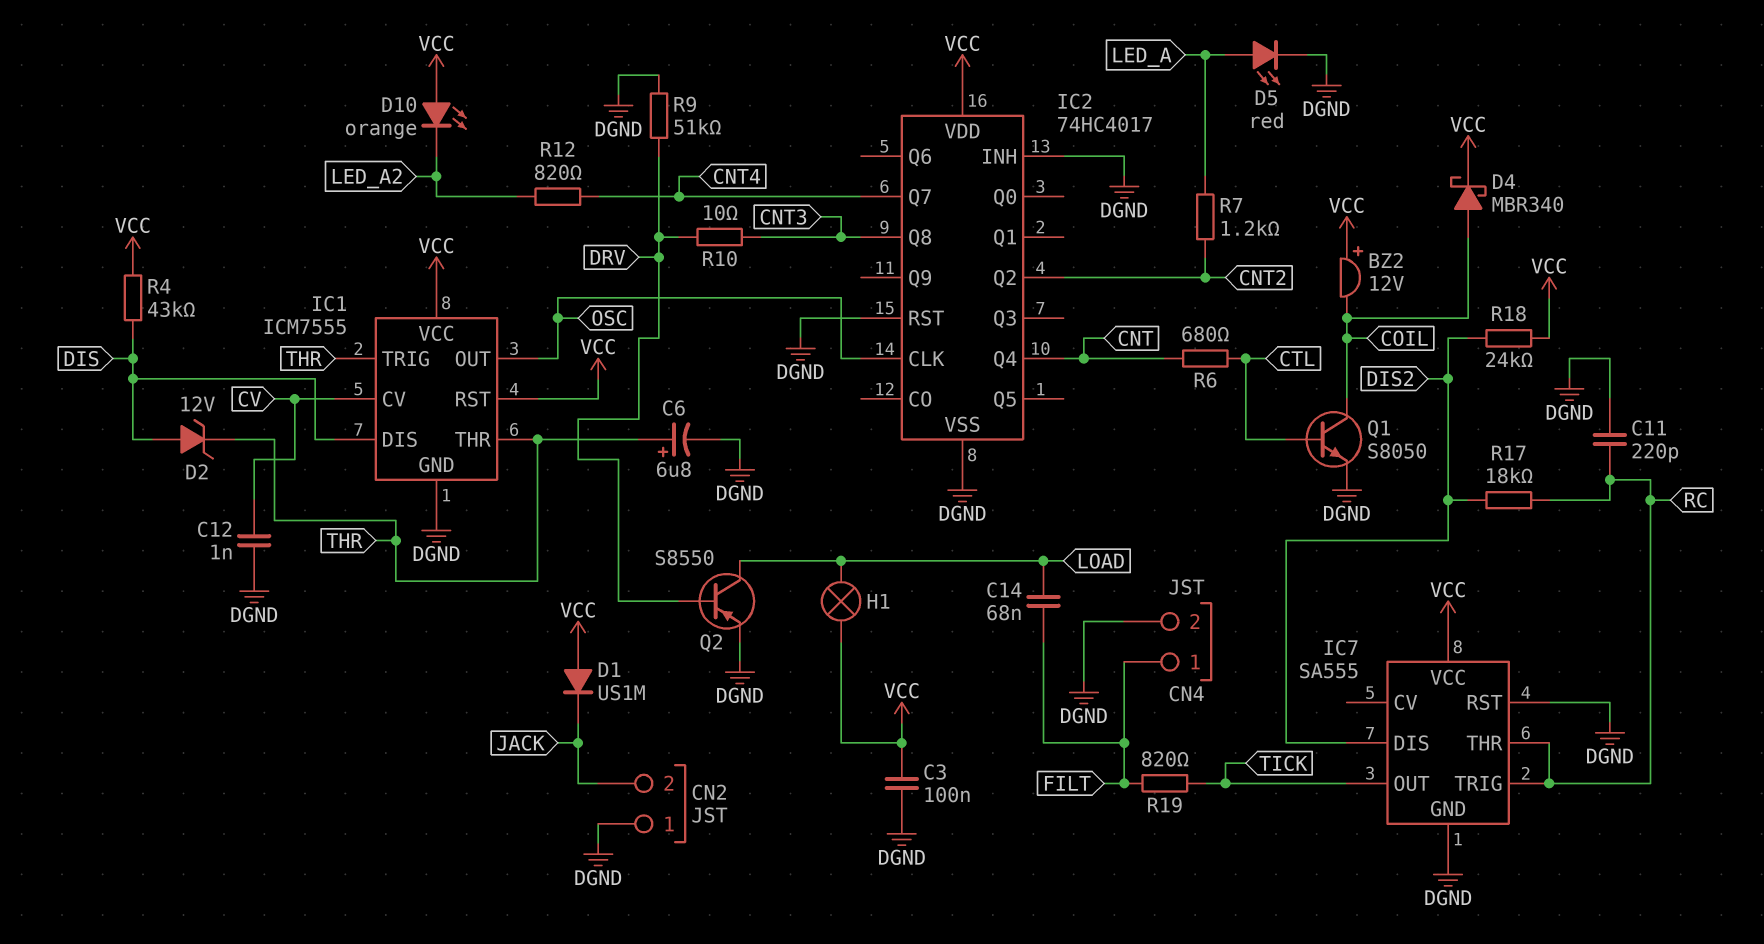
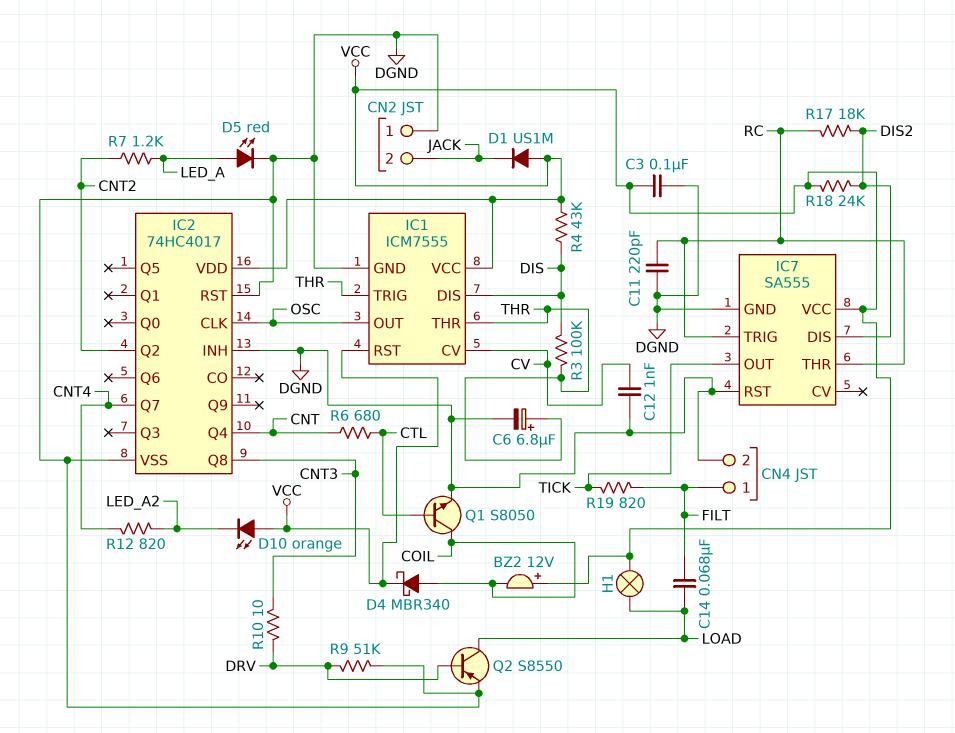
D2: zener 12V (A DIS, K THR) -> none
R3: none -> 100k (DIS, THR)

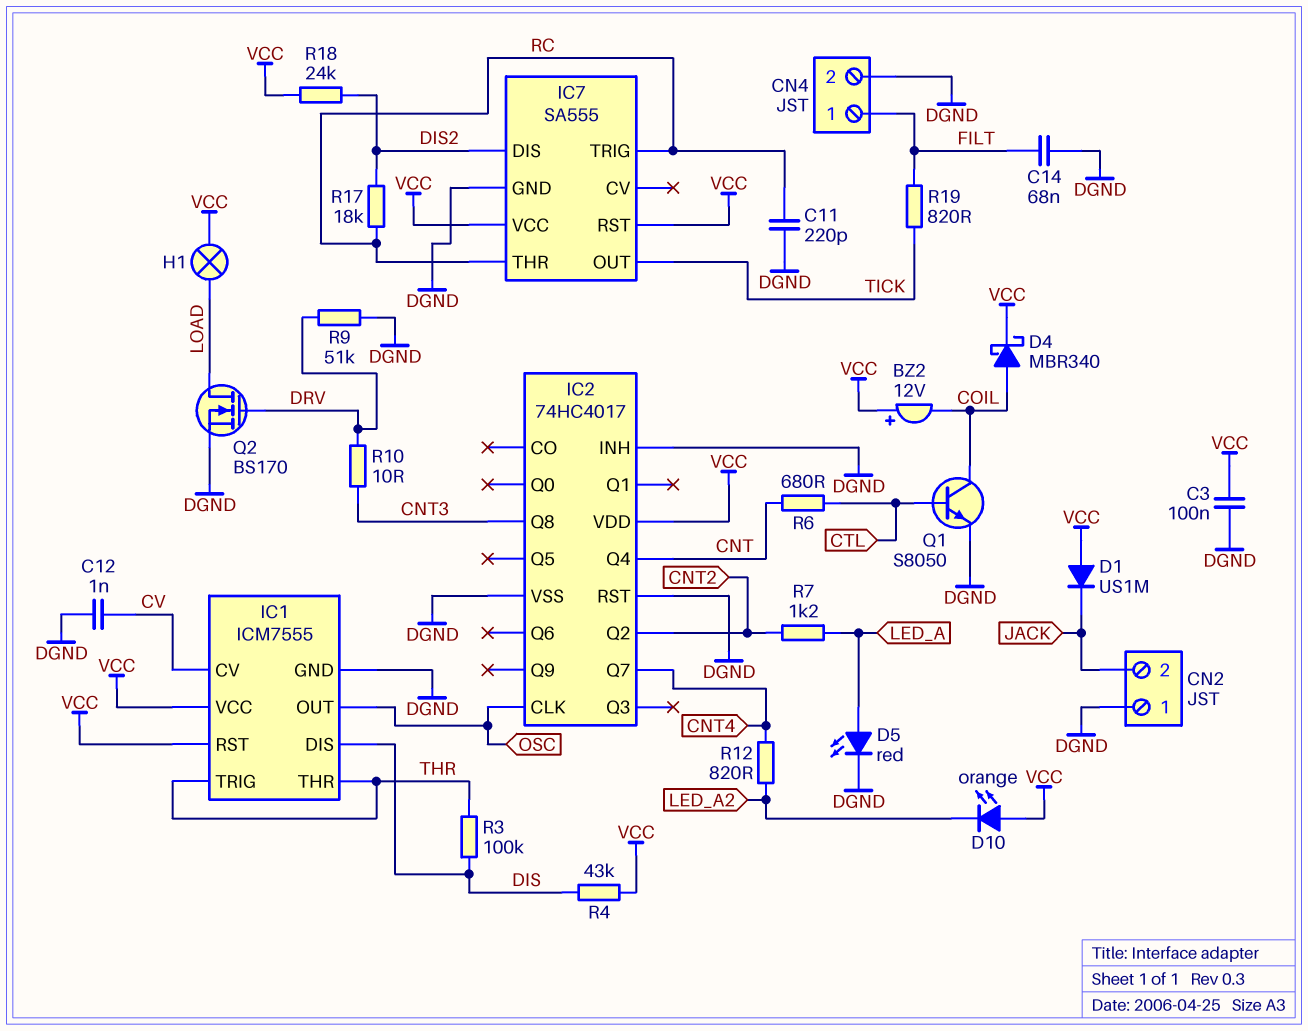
C6: 6.8uF (plus THR, minus DGND) -> none
C14: 68nF (FILT, LOAD) -> 68nF (DGND, FILT)
IC7 pin RST: DGND -> VCC
Q2: PNP S8550 (B DRV, C LOAD, E DGND) -> NMOS BS170 (G DRV, D LOAD, S DGND)

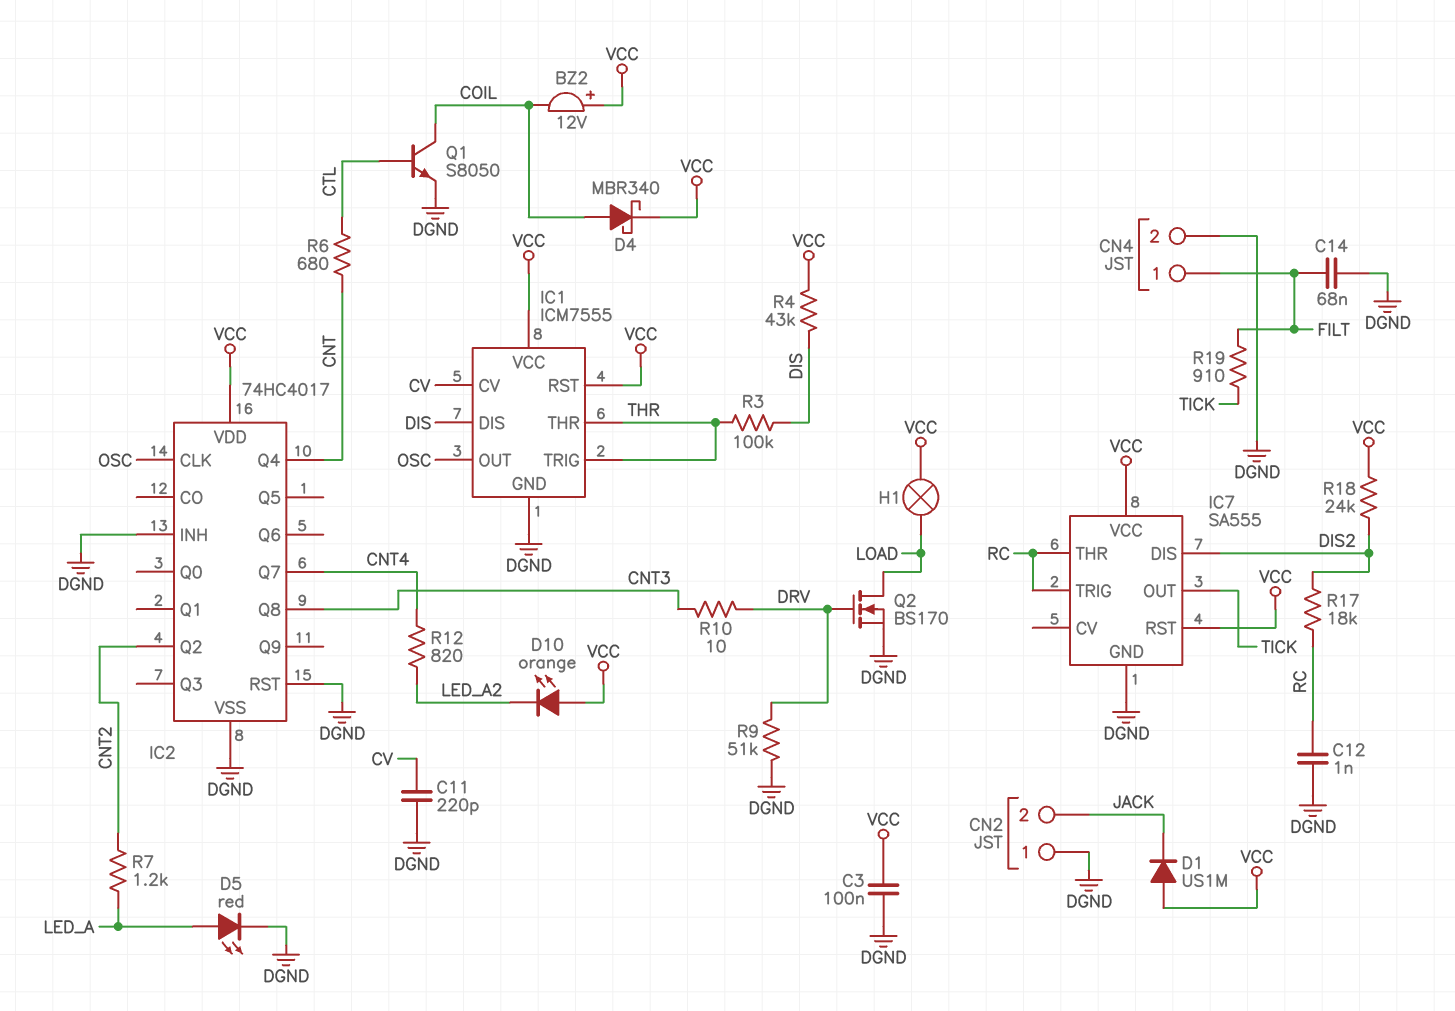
C11: 220pF (DGND, RC) -> 220pF (CV, DGND)
C12: 1nF (CV, DGND) -> 1nF (DGND, RC)
R19: 820 (FILT, TICK) -> 910 (FILT, TICK)

